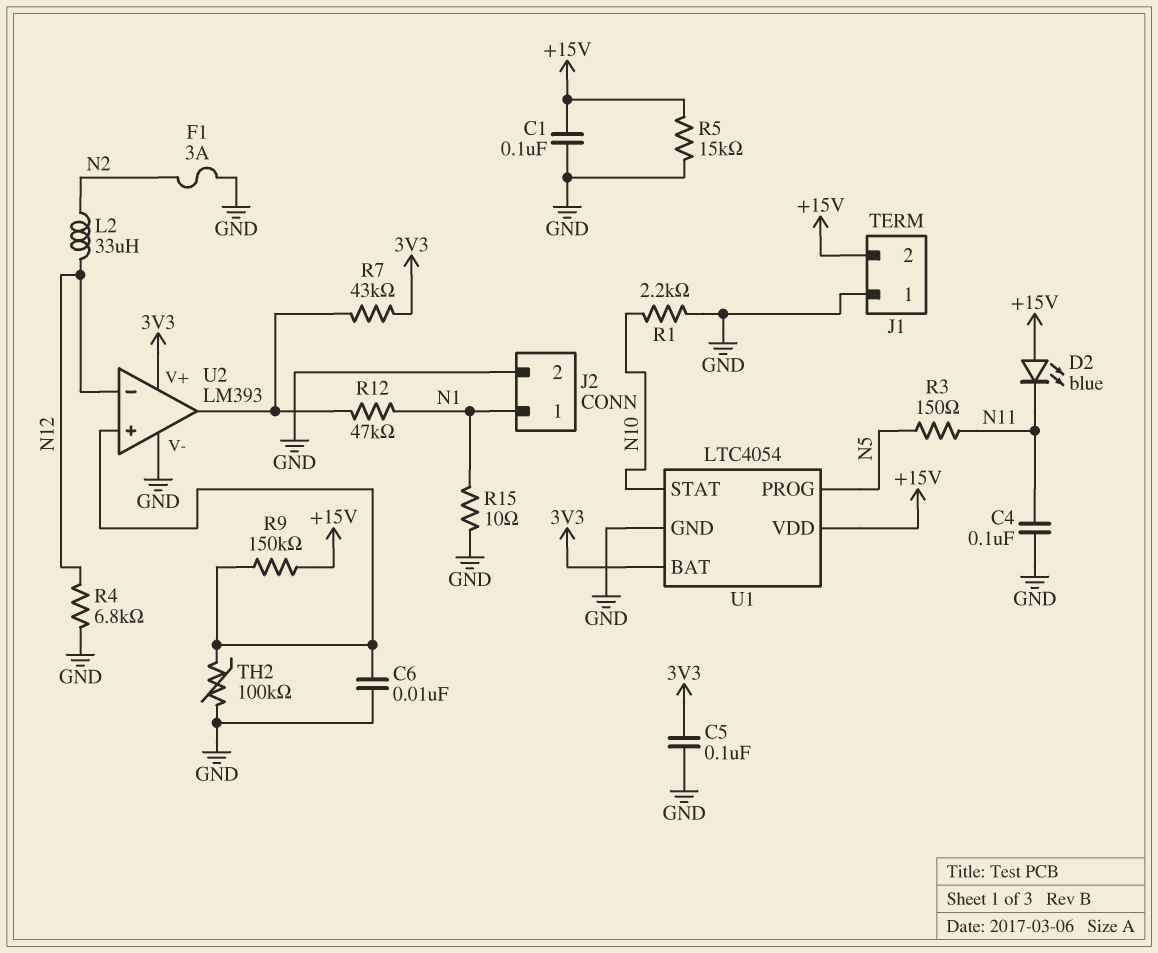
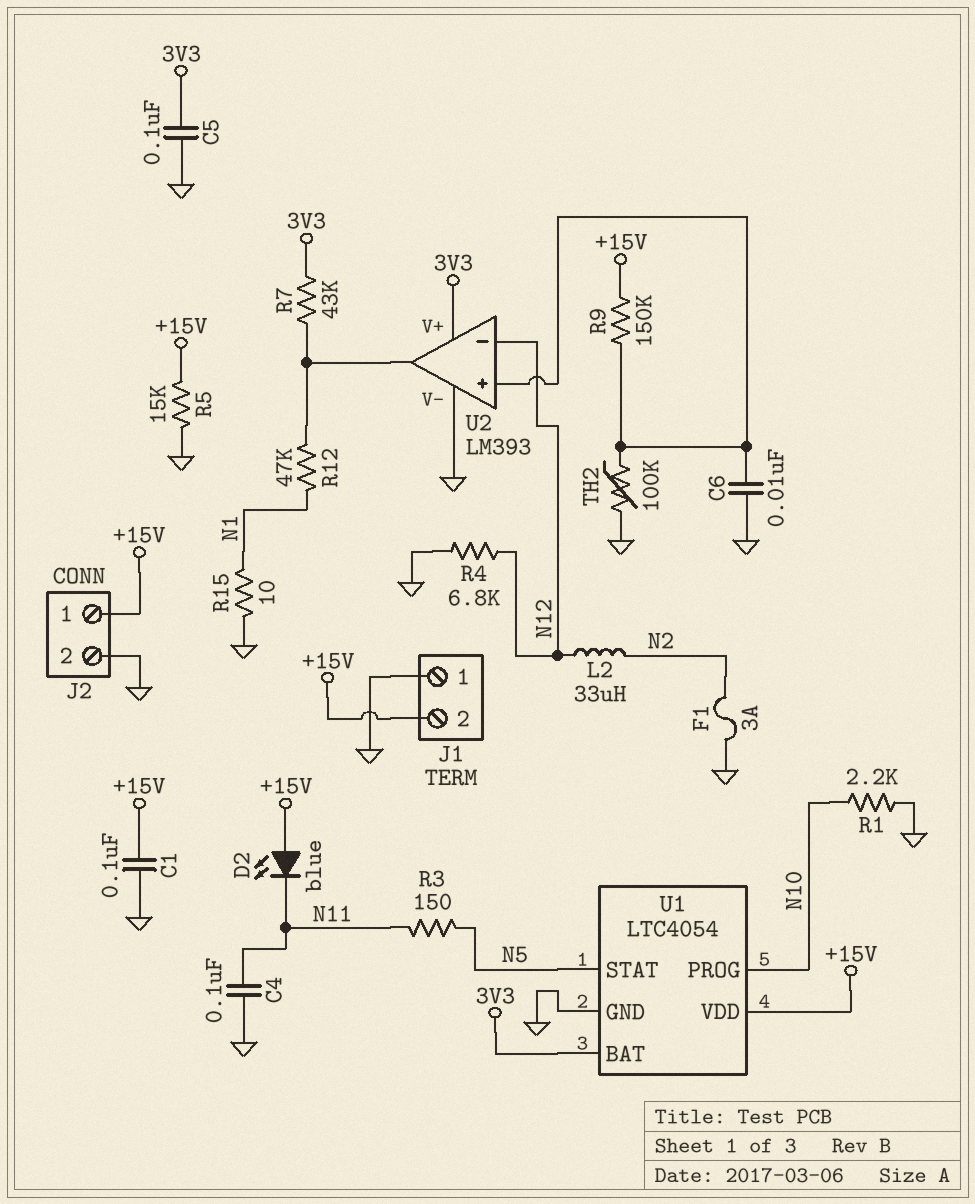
J2 pin 1: N1 -> +15V
U1 pin PROG: N5 -> N10
U1 pin STAT: N10 -> N5

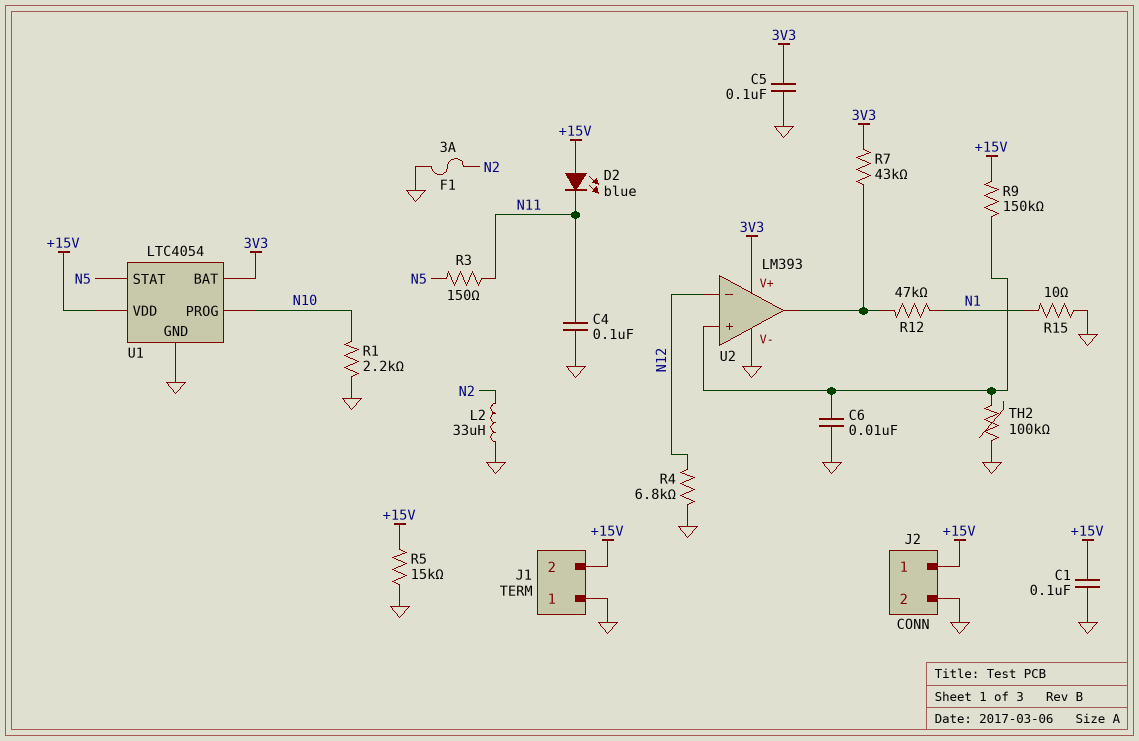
L2: 33uH (N2, N12) -> 33uH (GND, N2)

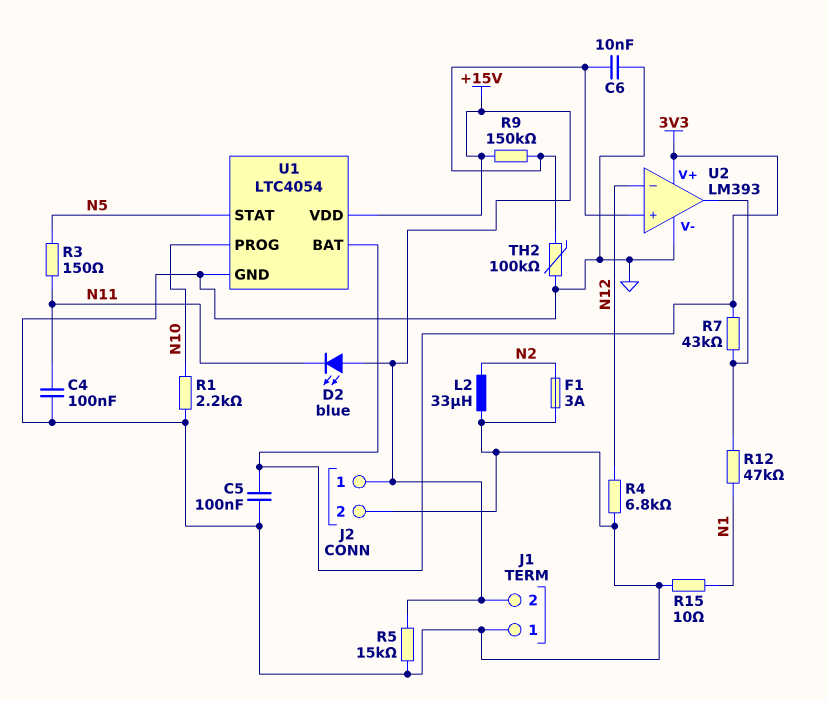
C1: 100nF (+15V, GND) -> none

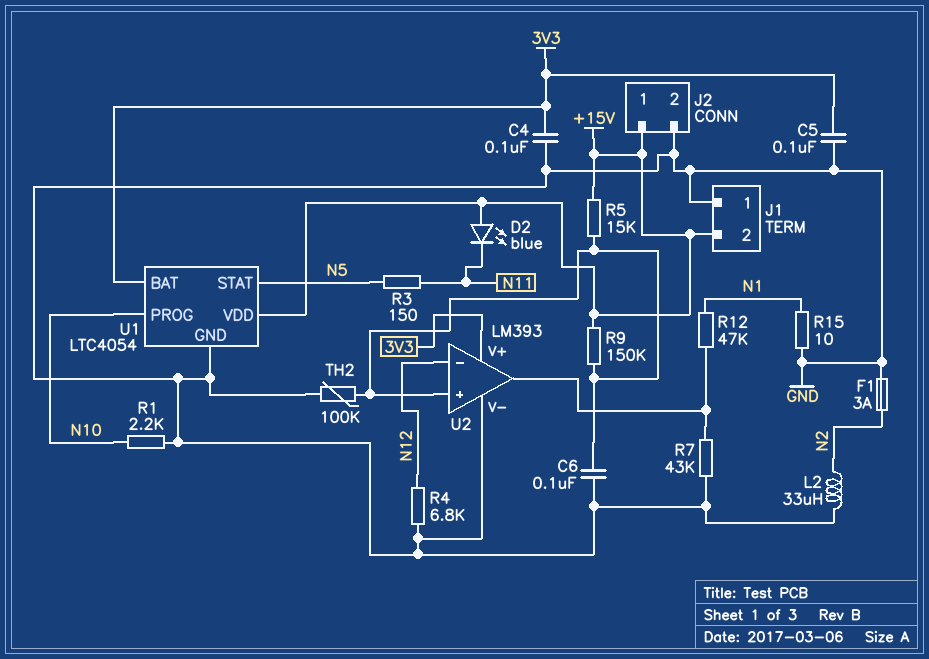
C4: 100nF (GND, N11) -> 100nF (3V3, GND)
C6: 10nF (GND, U2/in+) -> 100nF (GND, U2/in+)
R5: 15k (+15V, GND) -> 15k (+15V, U2/in+)
R7: 43k (3V3, U2/out) -> 43k (GND, U2/out)

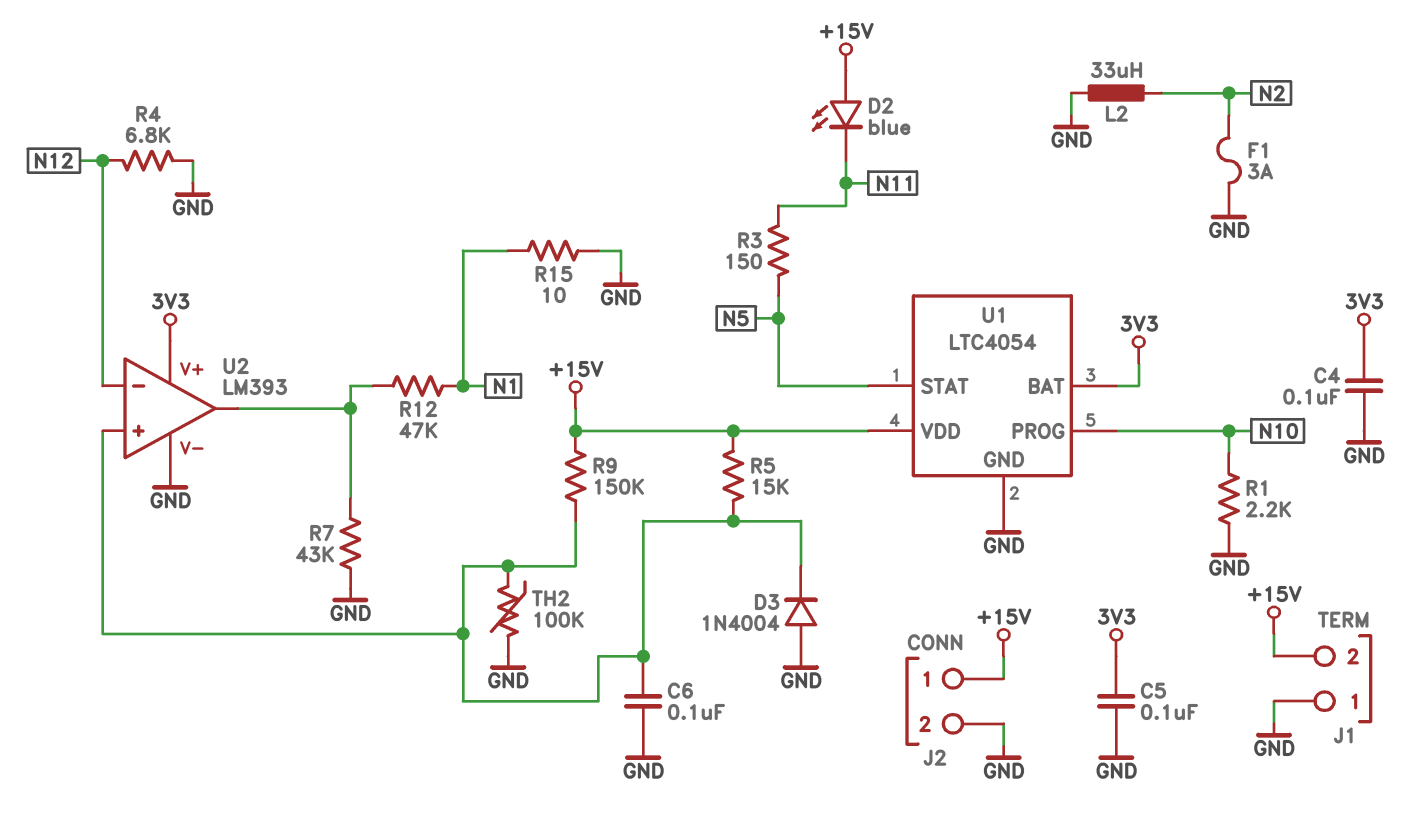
D3: none -> diode 1N4004 (A GND, K U2/in+)

